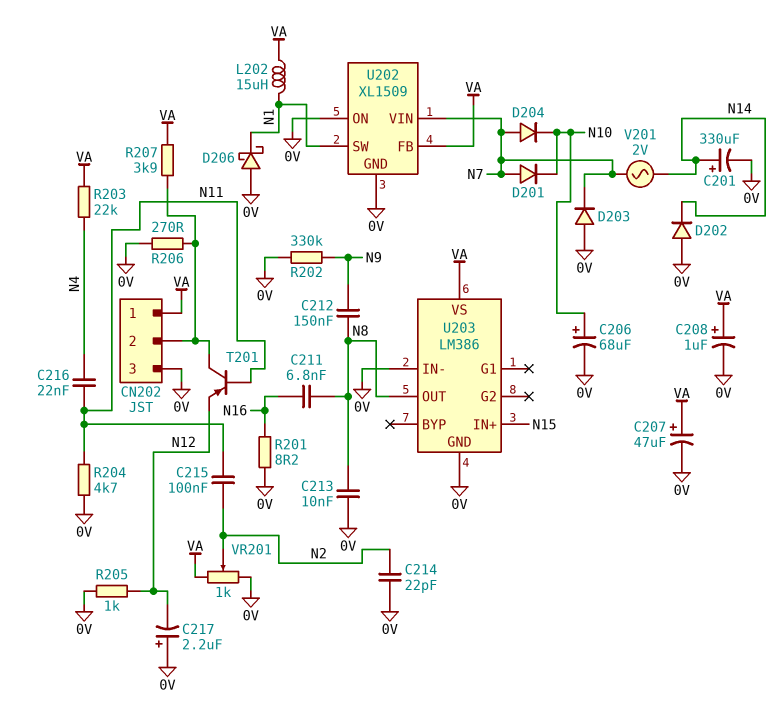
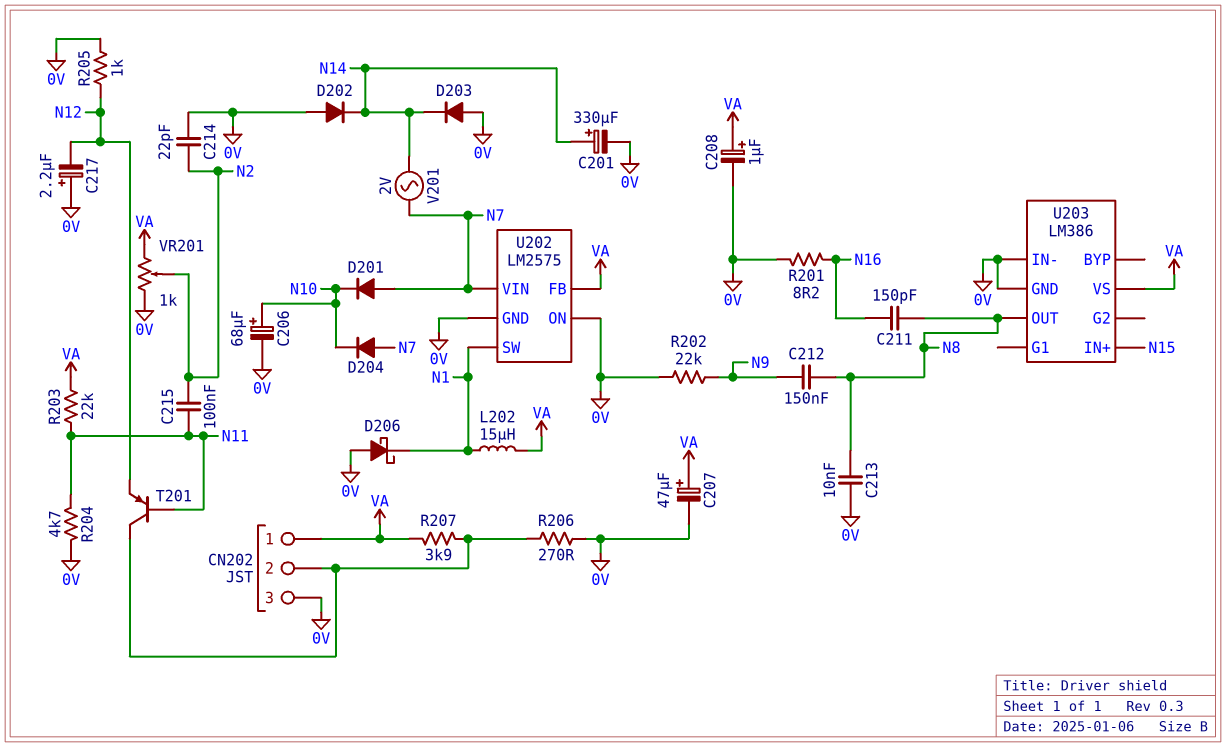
C211: 6.8nF (N8, N16) -> 150pF (N8, N16)
C216: 22nF (N4, N11) -> none
D203: diode (A 0V, K N7) -> diode (A 0V, K N14)
R202: 330k (0V, N9) -> 22k (0V, N9)
R203: 22k (N4, VA) -> 22k (N11, VA)
U202: XL1509 -> LM2575

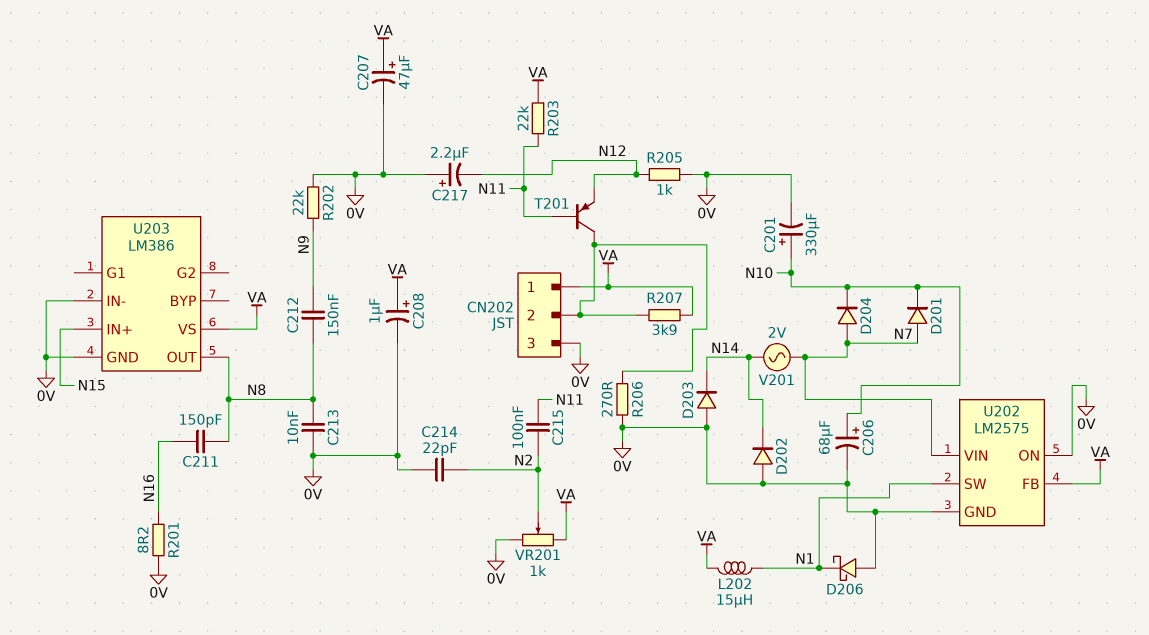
C201: 330uF (plus N14, minus 0V) -> 330uF (plus N10, minus 0V)
R204: 4.7k (0V, N11) -> none

